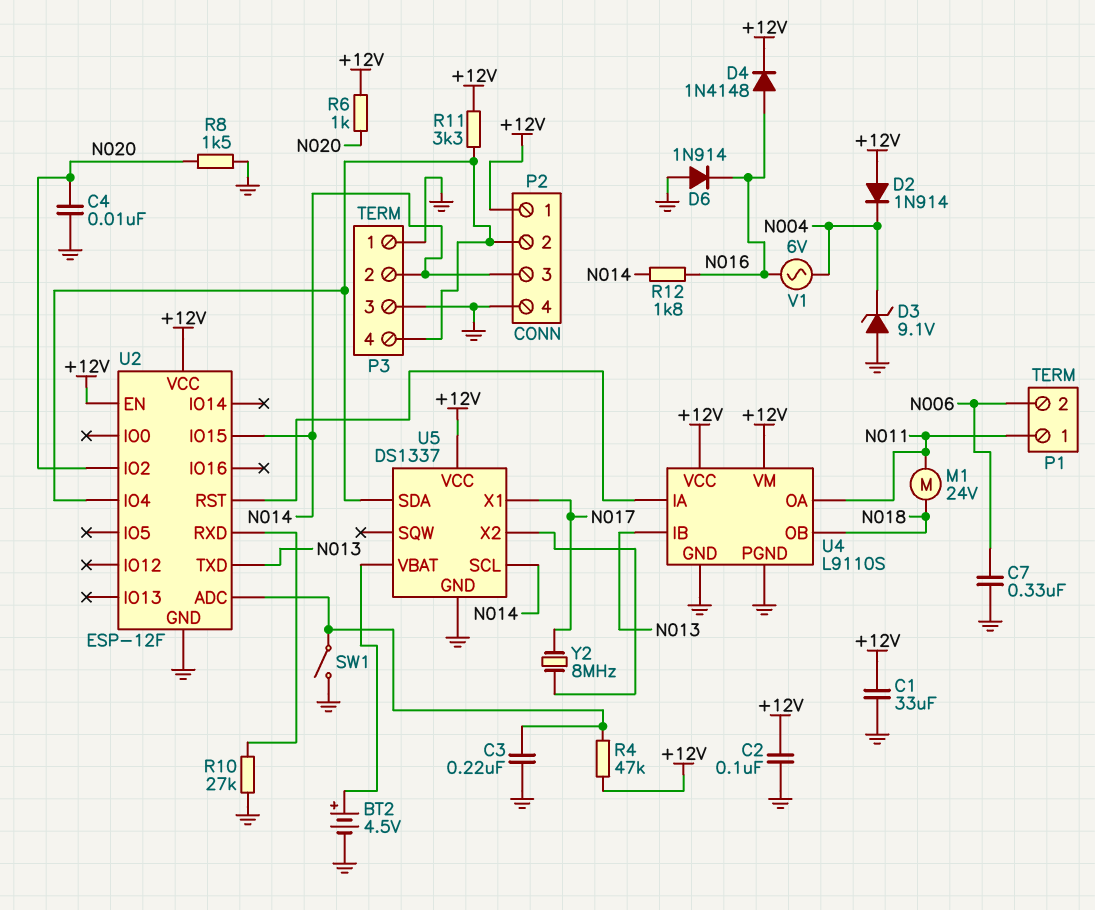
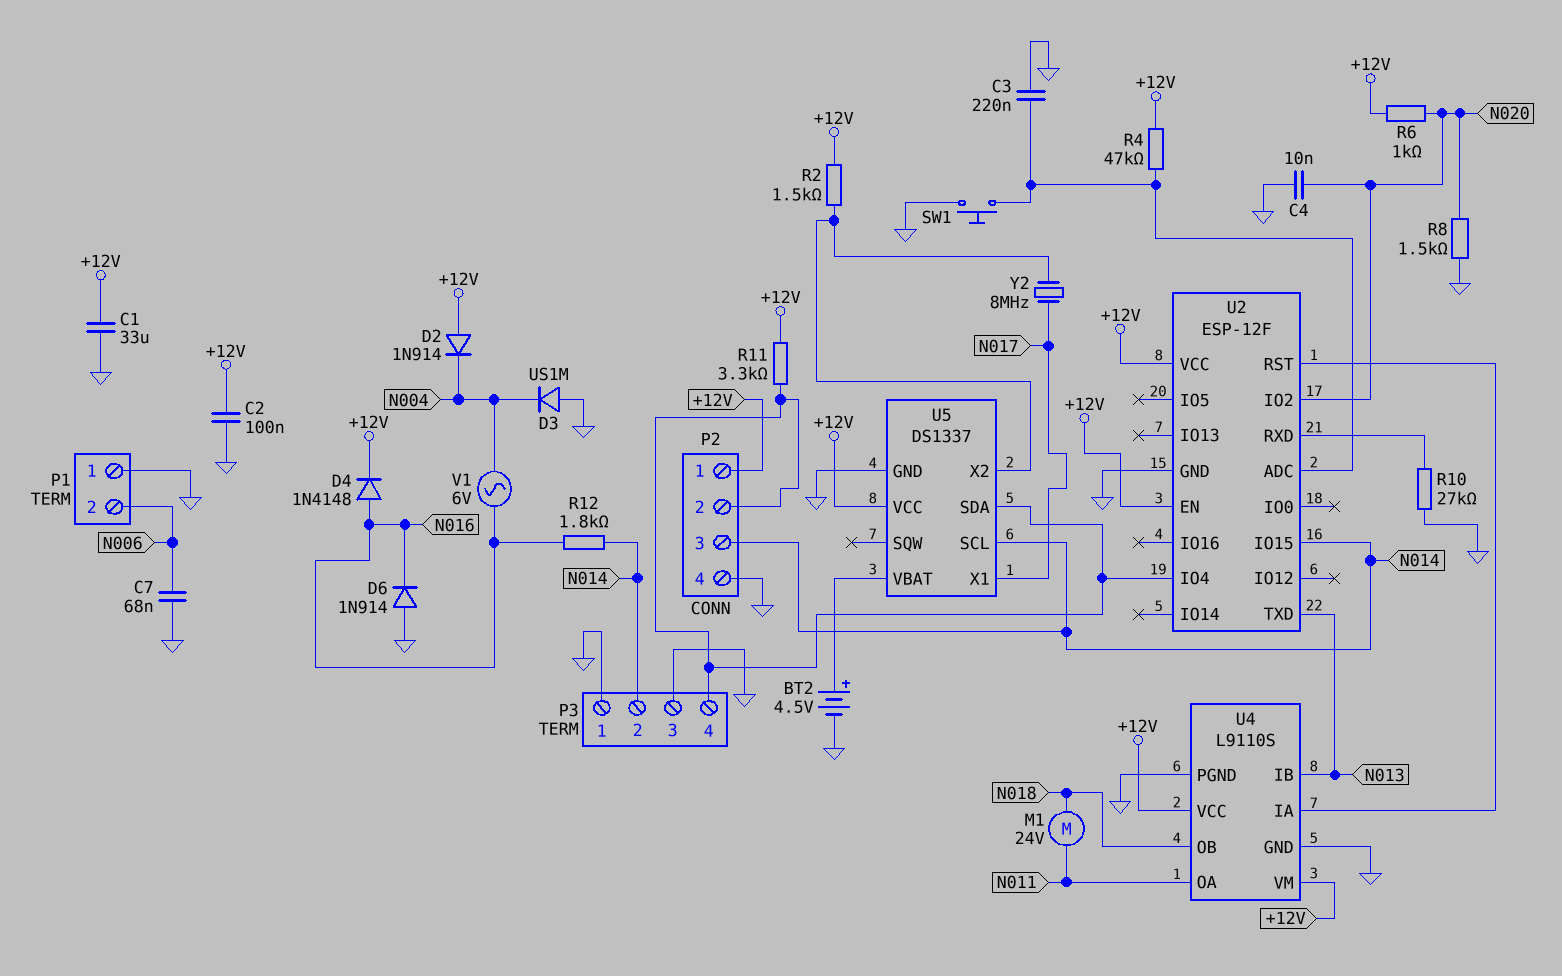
C7: 330nF (GND, N006) -> 68nF (GND, N006)
D3: zener 9.1V (A GND, K N004) -> diode US1M (A GND, K N004)
P1 pin 1: N011 -> GND
R2: none -> 1.5k (+12V, U5/X2)
SW1: switch (GND, U2/ADC) -> button (GND, U2/ADC)

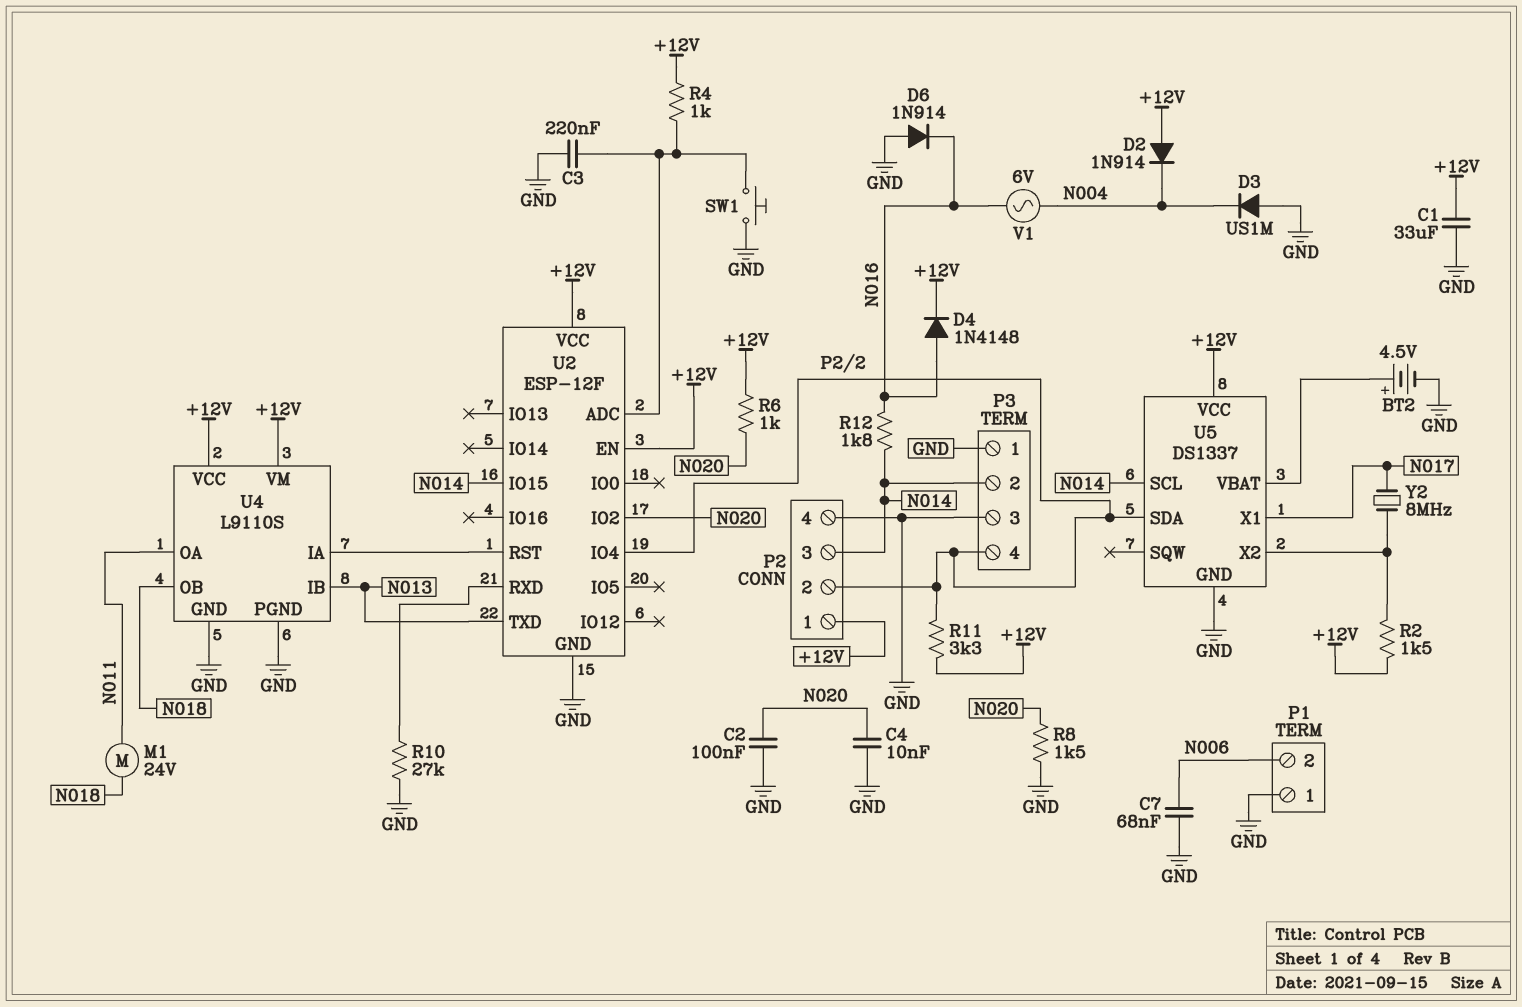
C2: 100nF (+12V, GND) -> 100nF (GND, N020)
R4: 47k (+12V, U2/ADC) -> 1k (+12V, U2/ADC)

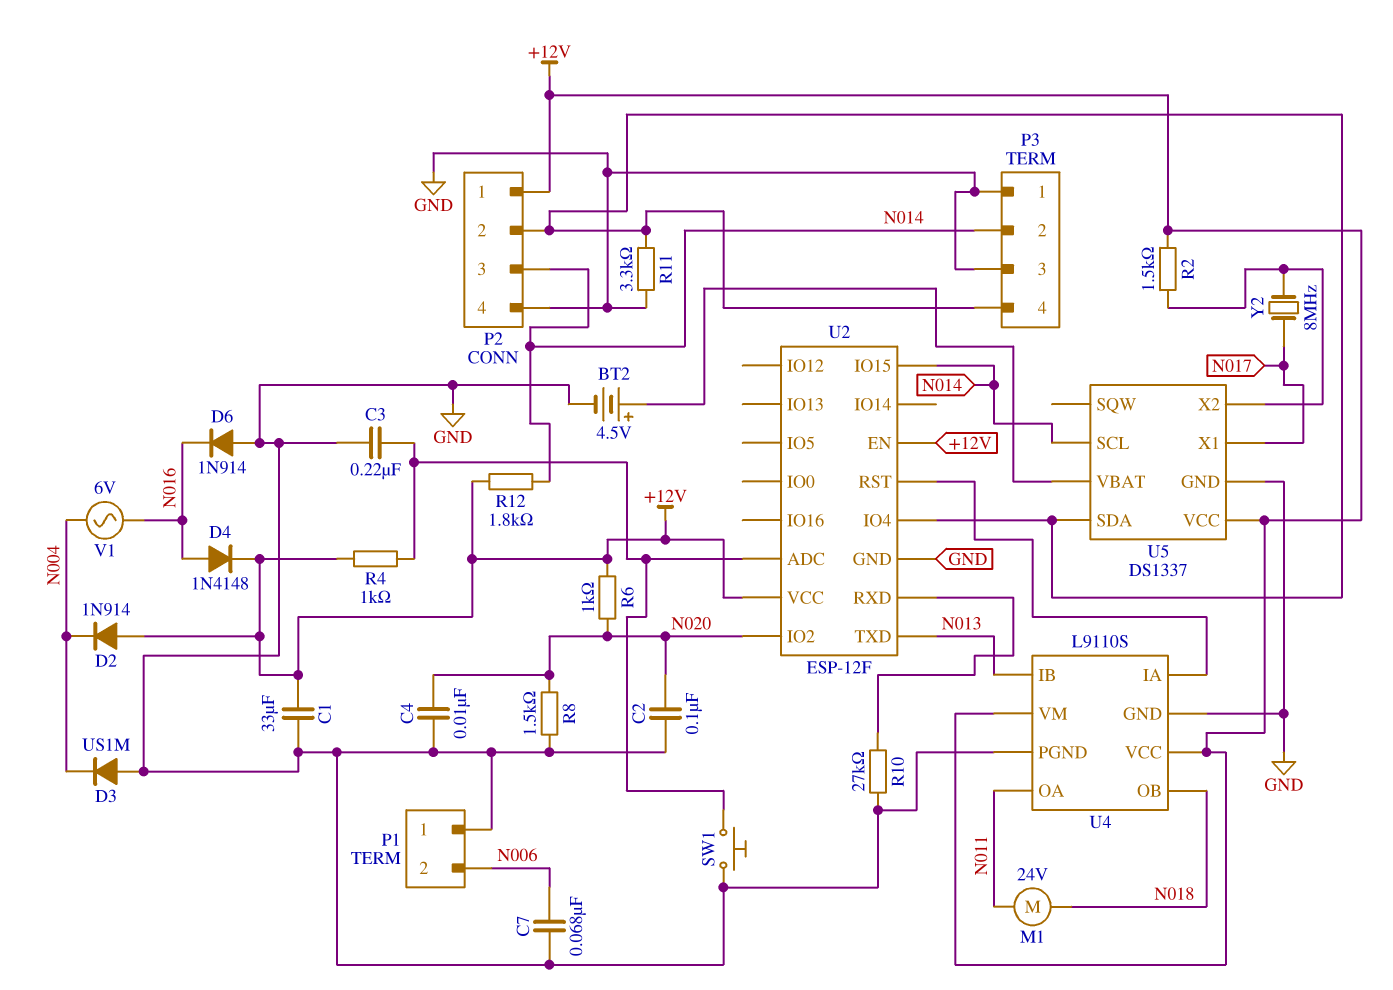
R11: 3.3k (+12V, P2/2) -> 3.3k (GND, P2/2)
R12: 1.8k (N014, N016) -> 1.8k (+12V, N014)

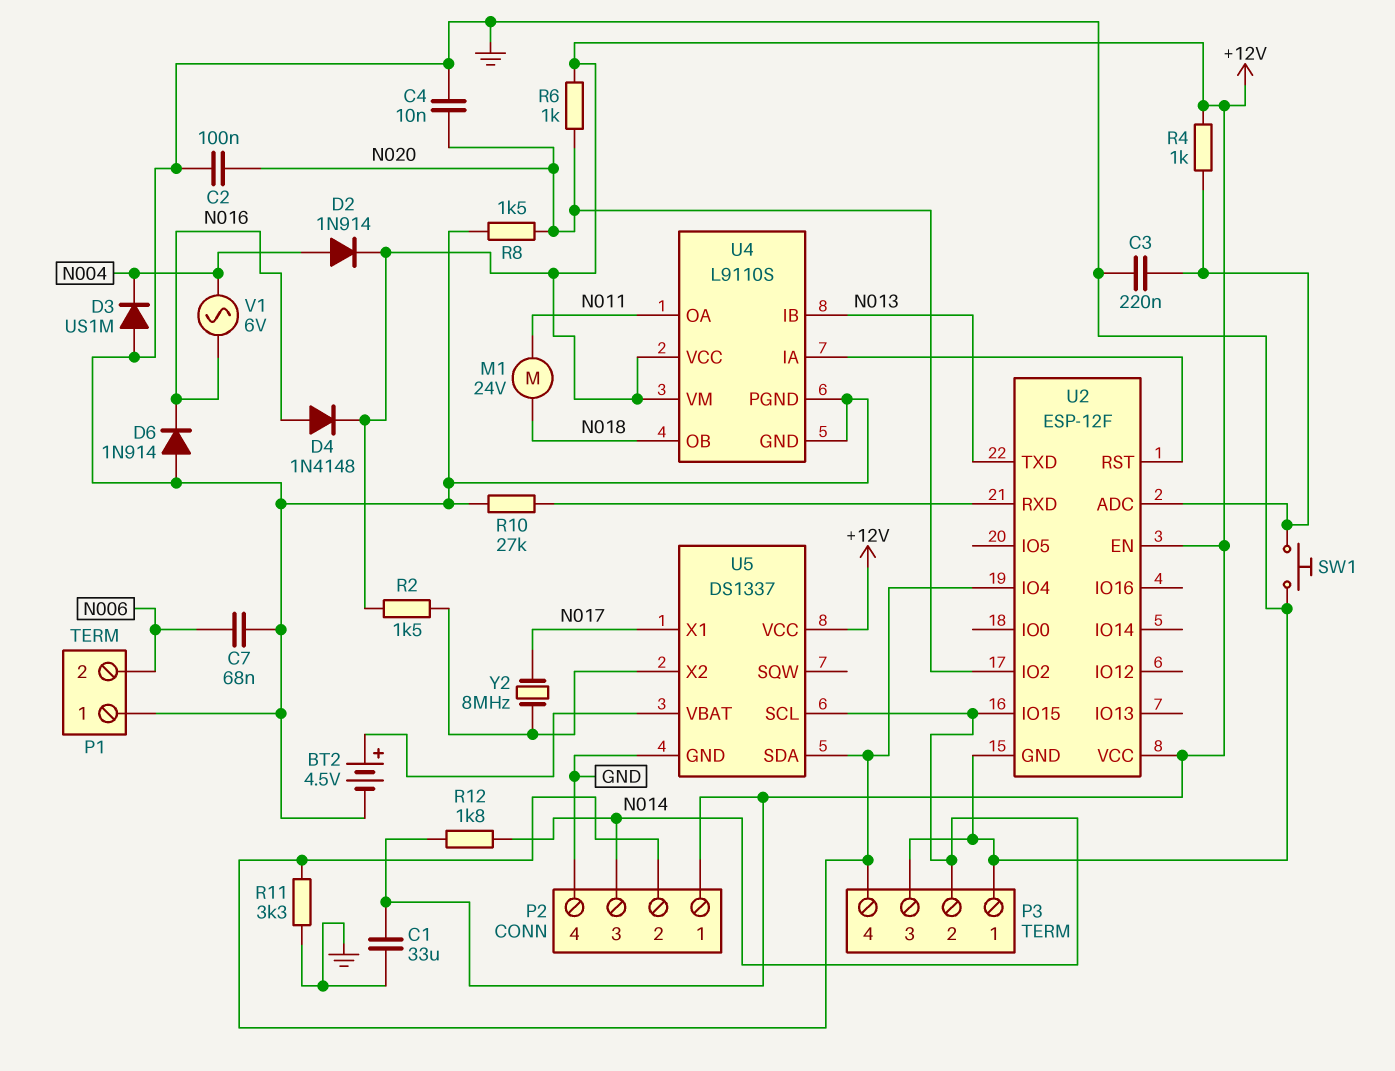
D2: diode 1N914 (A +12V, K N004) -> diode 1N914 (A N004, K +12V)

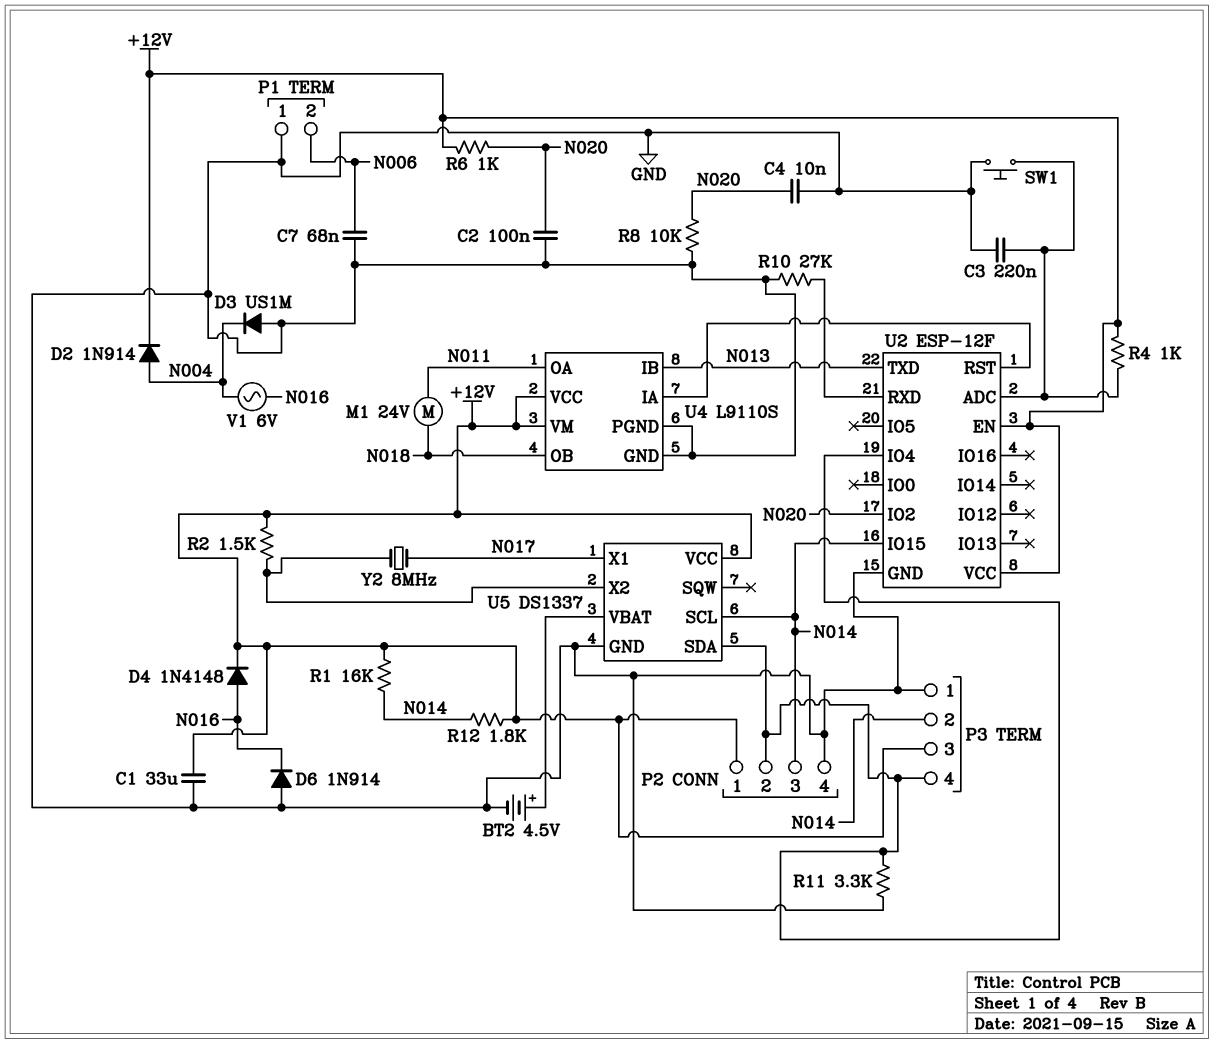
P3 pin 3: GND -> +12V
R1: none -> 16k (+12V, N014)
R8: 1.5k (GND, N020) -> 10k (GND, N020)

